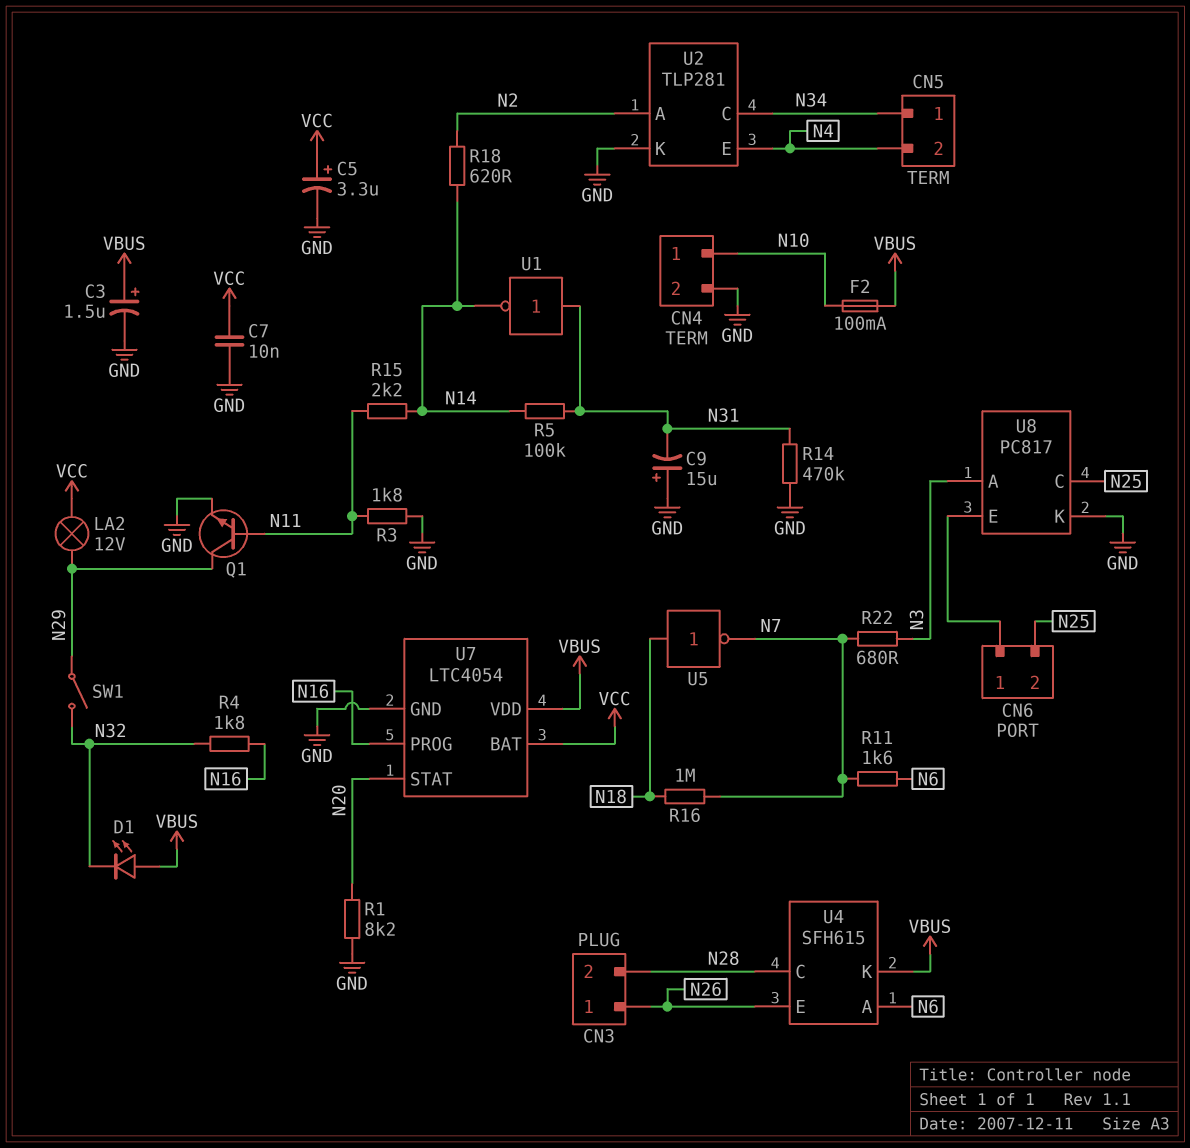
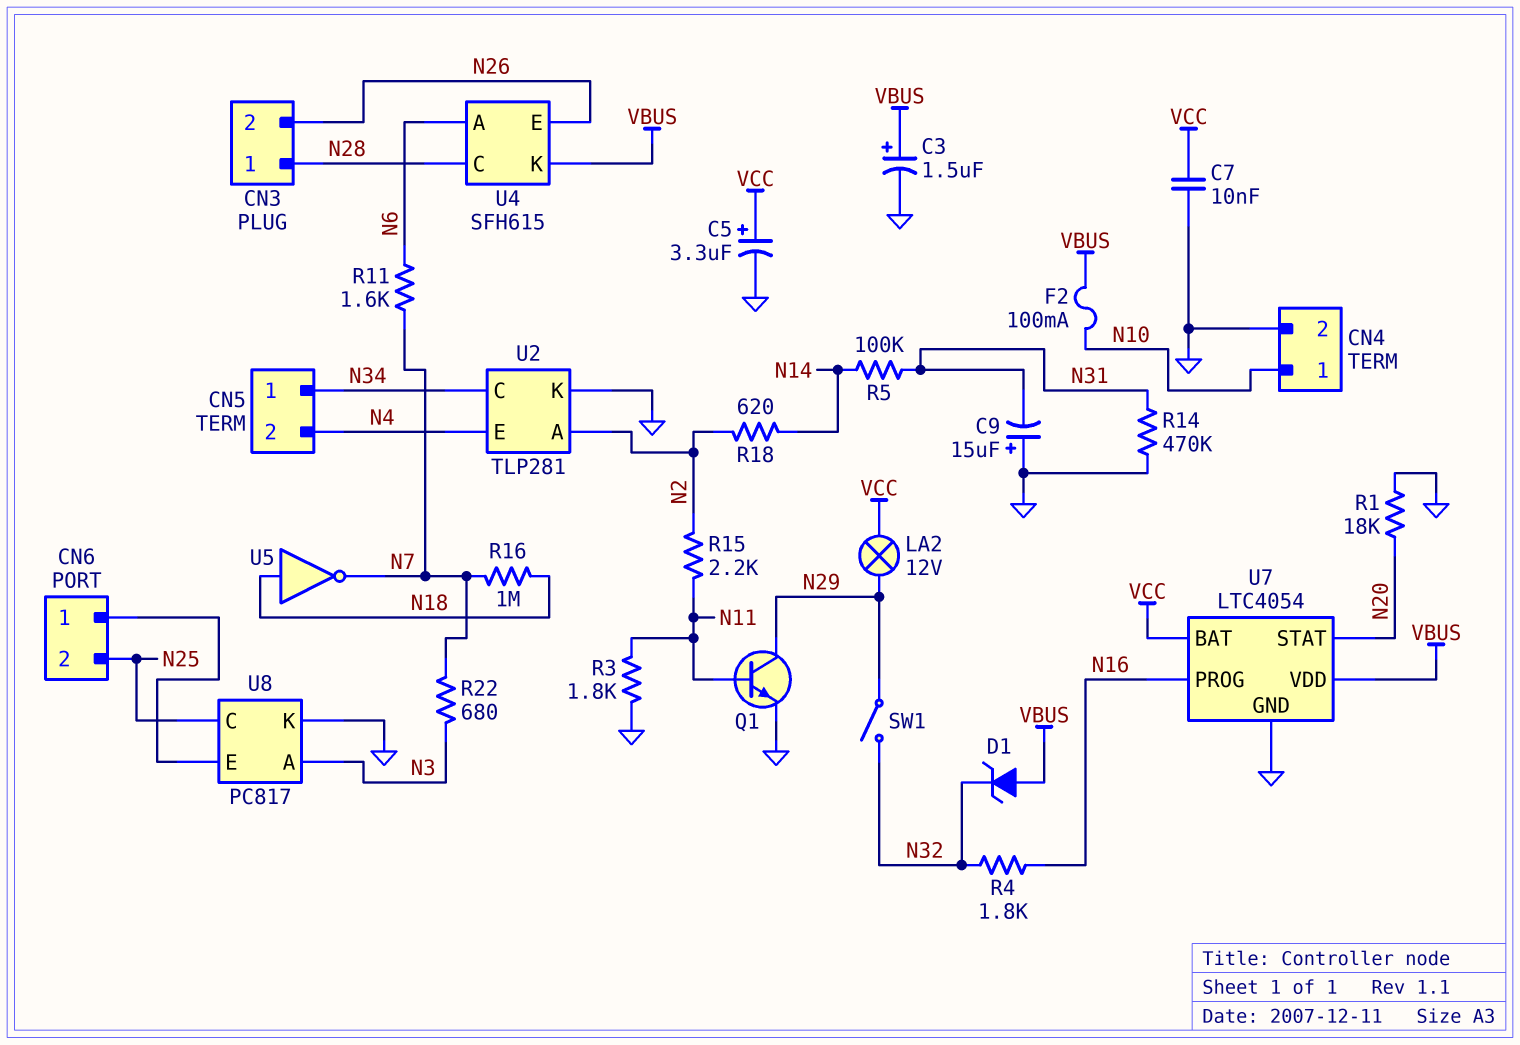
CN3 pin 1: N26 -> N28
CN3 pin 2: N28 -> N26
D1: LED (A VBUS, K N32) -> zener (A VBUS, K N32)
R1: 8.2k (GND, N20) -> 18k (GND, N20)
R15: 2.2k (N11, N14) -> 2.2k (N2, N11)
U1: NOT (in N31, out N14) -> none

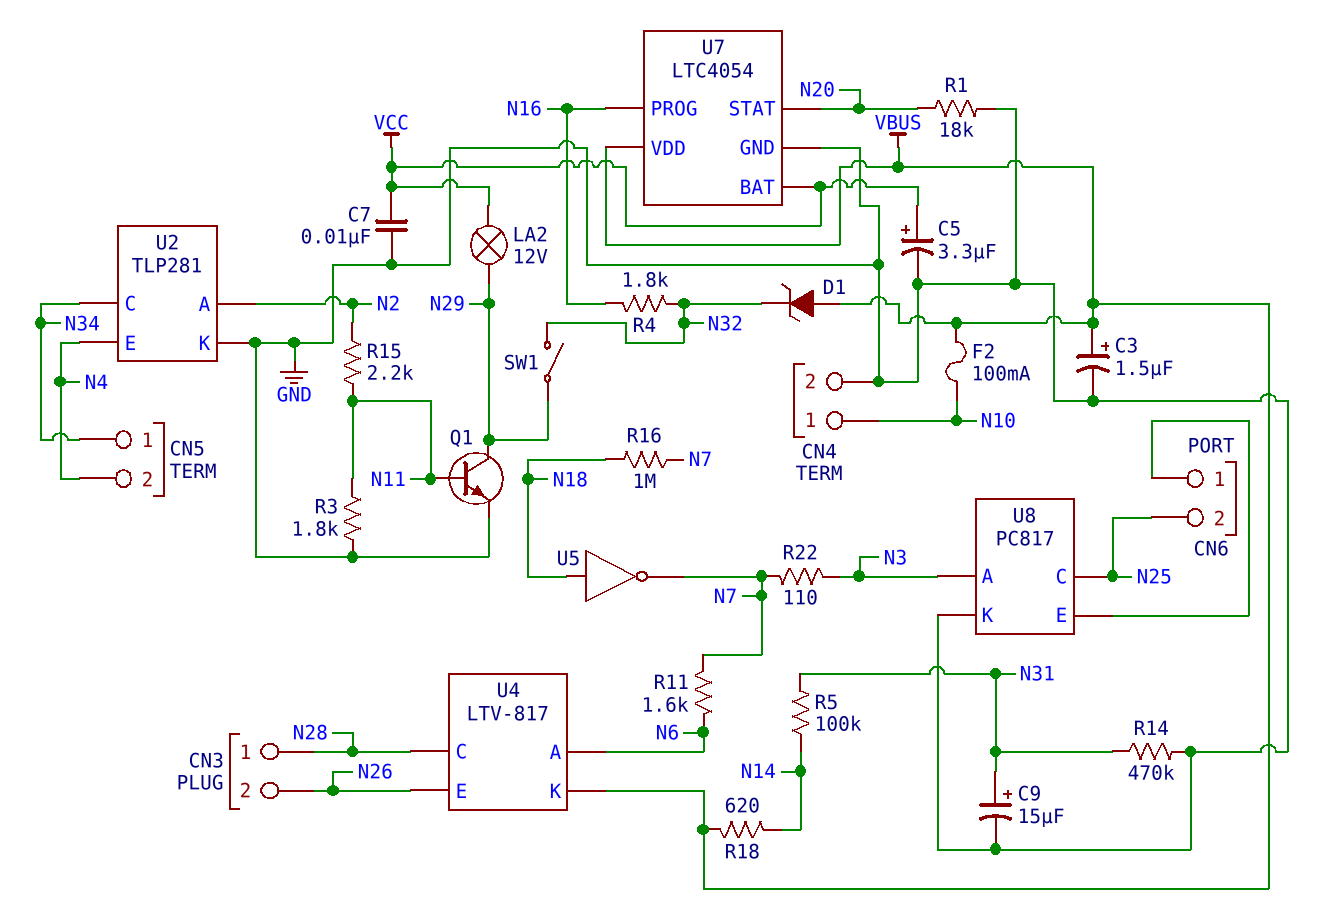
C9: 15uF (plus GND, minus N31) -> 15uF (plus N31, minus GND)
R18: 620 (N2, N14) -> 620 (N14, VBUS)
R22: 680 (N3, N7) -> 110 (N3, N7)
U4: SFH615 -> LTV-817

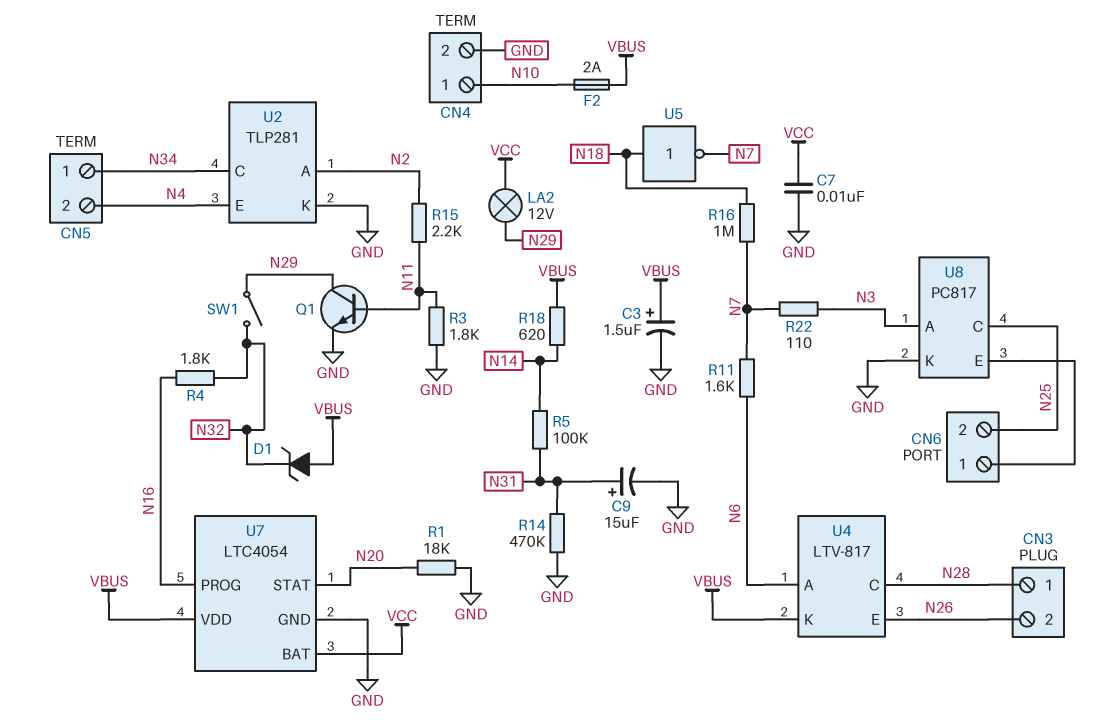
C5: 3.3uF (plus VCC, minus GND) -> none
F2: 100mA (N10, VBUS) -> 2A (N10, VBUS)

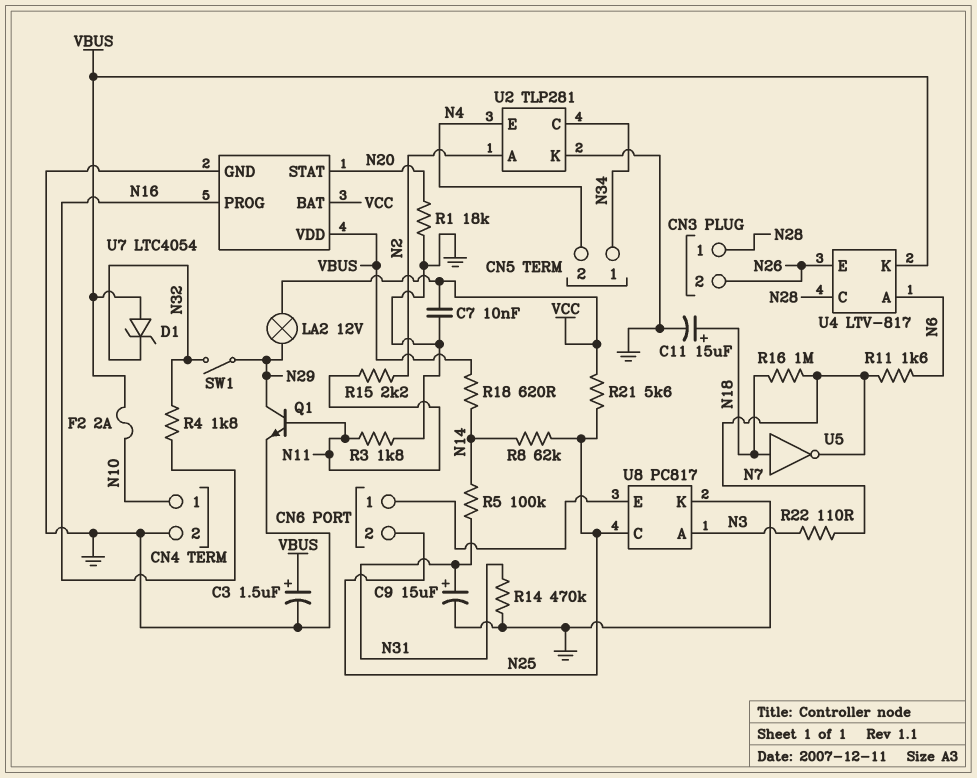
C11: none -> 15uF (plus N18, minus GND)
R8: none -> 62k (N14, N25)
R21: none -> 5.6k (N25, VCC)

